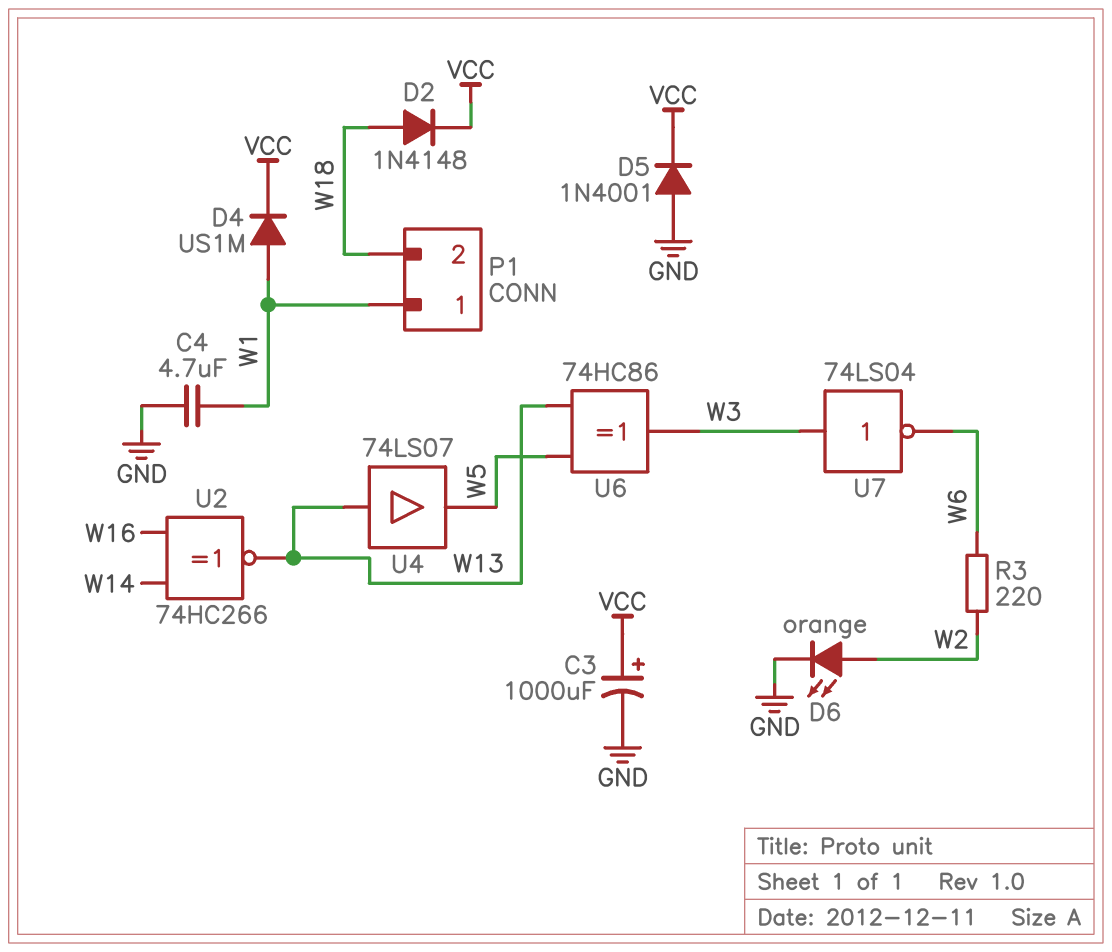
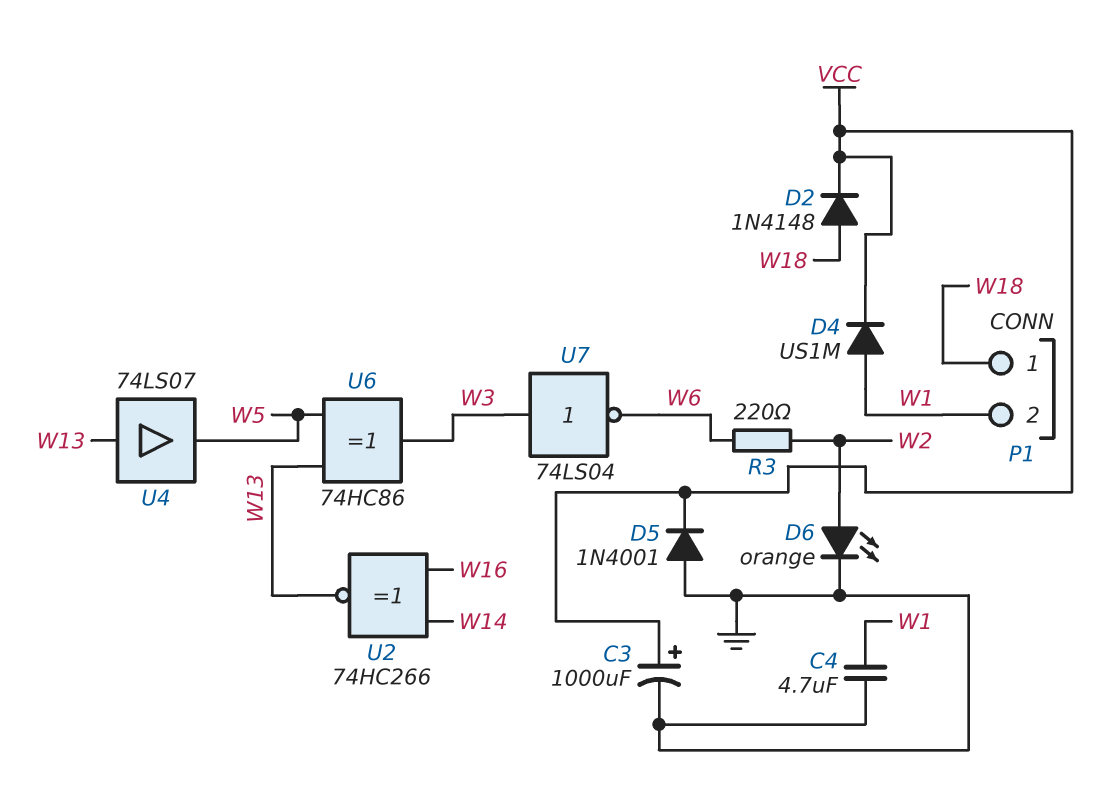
P1 pin 1: W1 -> W18
P1 pin 2: W18 -> W1

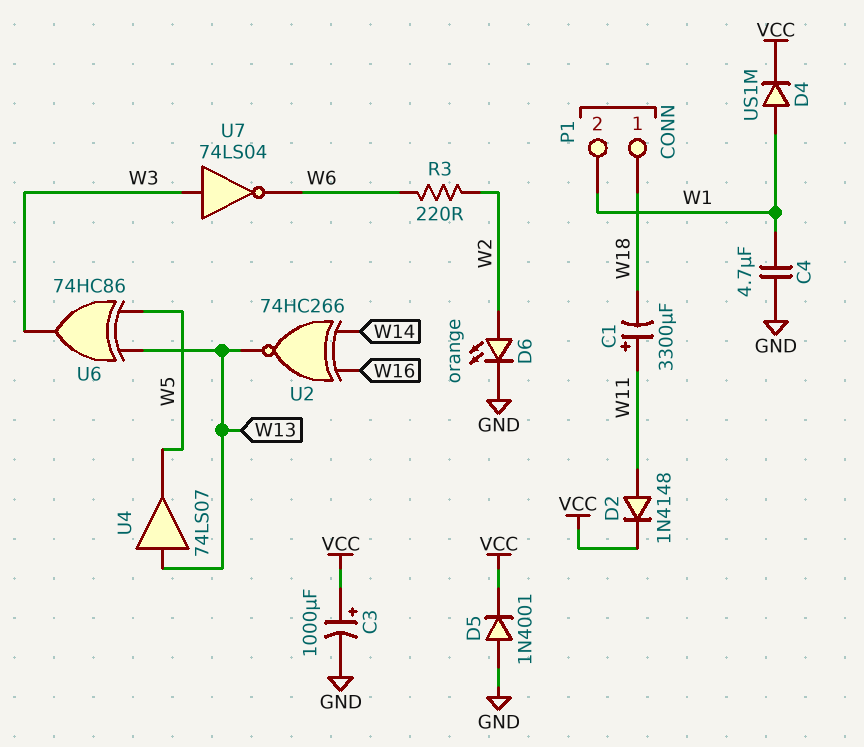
C1: none -> 3300uF (plus W11, minus W18)
D2: diode 1N4148 (A W18, K VCC) -> diode 1N4148 (A W11, K VCC)

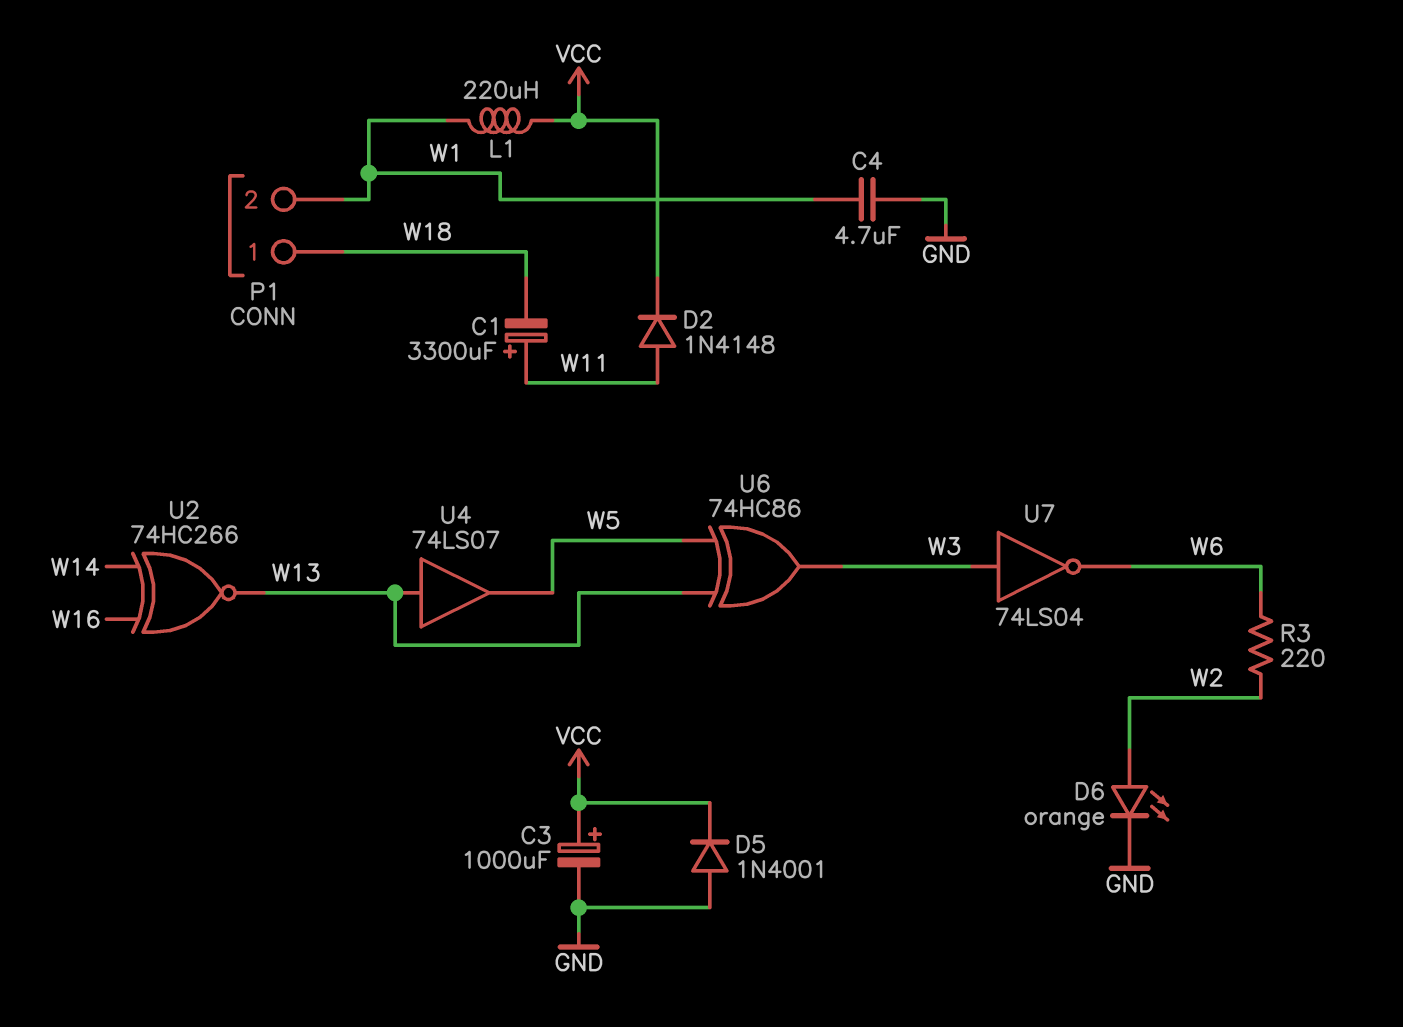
D4: diode US1M (A W1, K VCC) -> none
L1: none -> 220uH (VCC, W1)

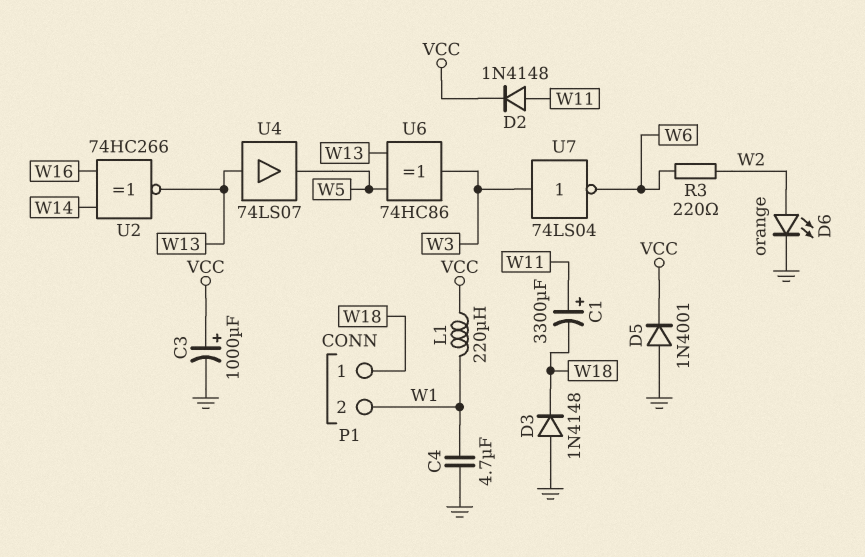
D3: none -> diode 1N4148 (A GND, K W18)

